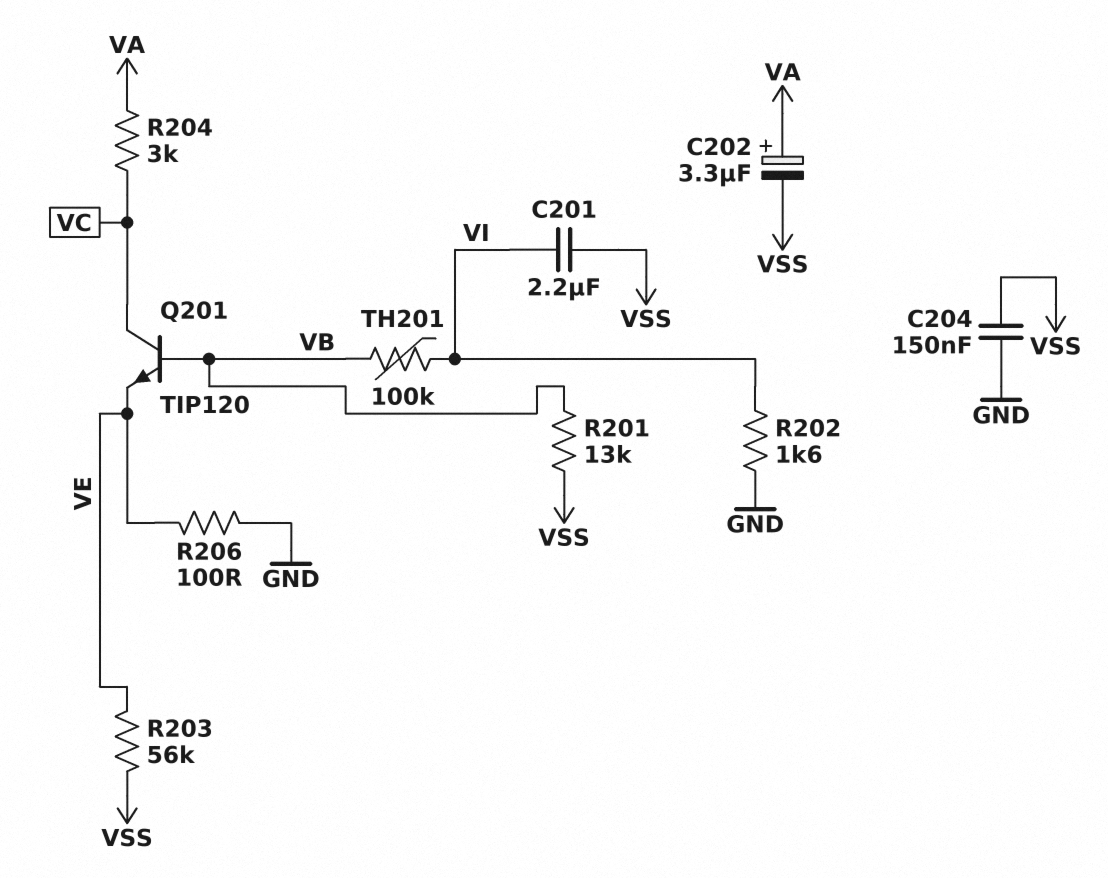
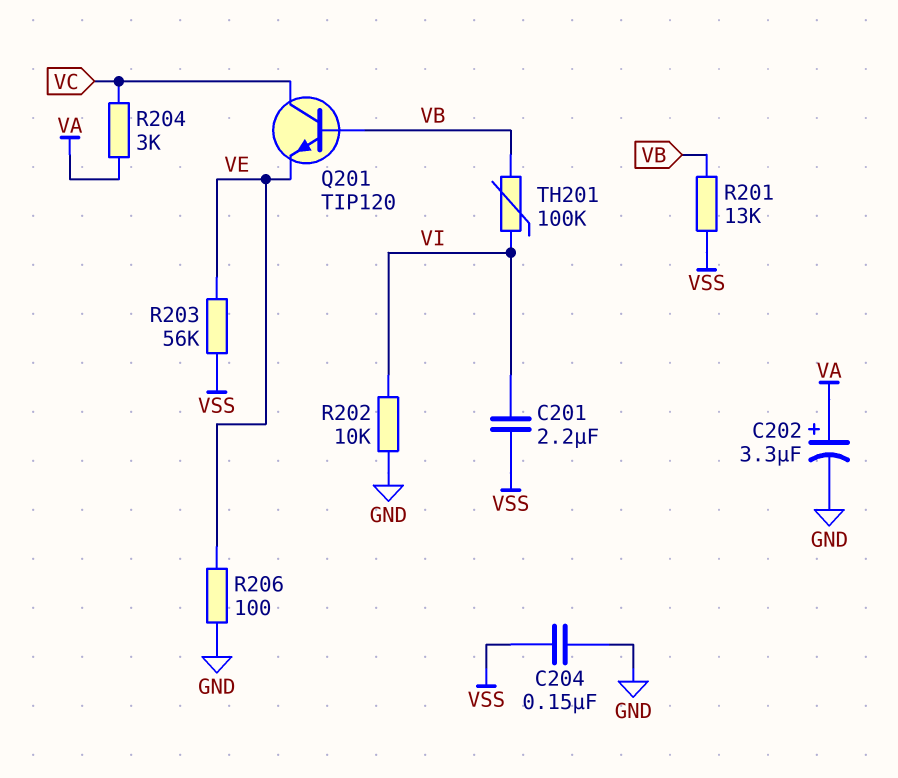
C202: 3.3uF (plus VA, minus VSS) -> 3.3uF (plus VA, minus GND)
R202: 1.6k (GND, VI) -> 10k (GND, VI)

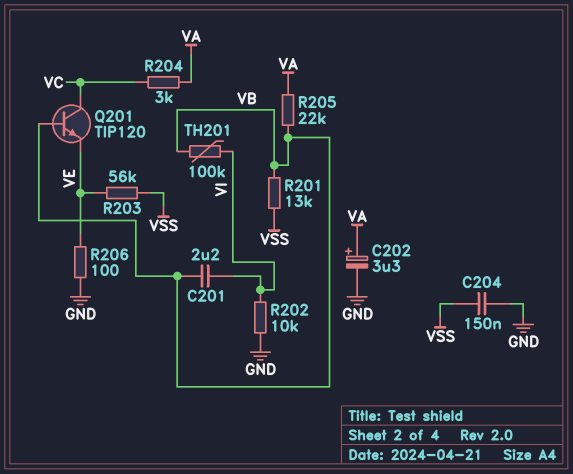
C201: 2.2uF (VI, VSS) -> 2.2uF (VB, VI)
R205: none -> 22k (VA, VB)

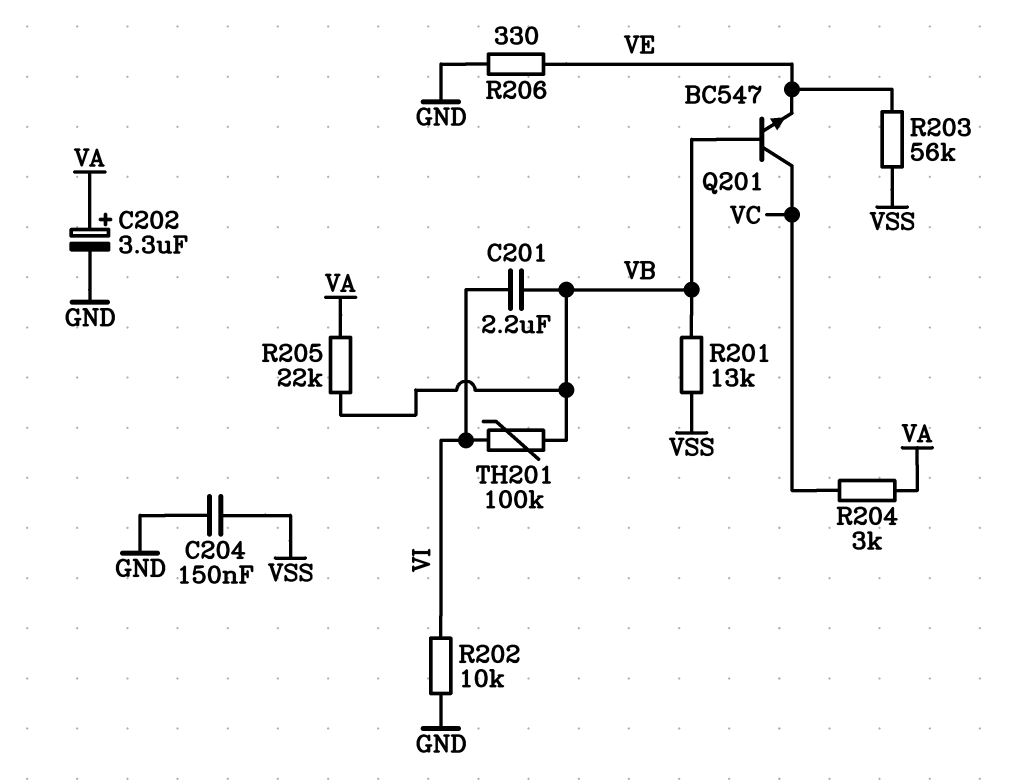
Q201: NPN TIP120 (B VB, C VC, E VE) -> NPN BC547 (B VB, C VC, E VE)
R206: 100 (GND, VE) -> 330 (GND, VE)

